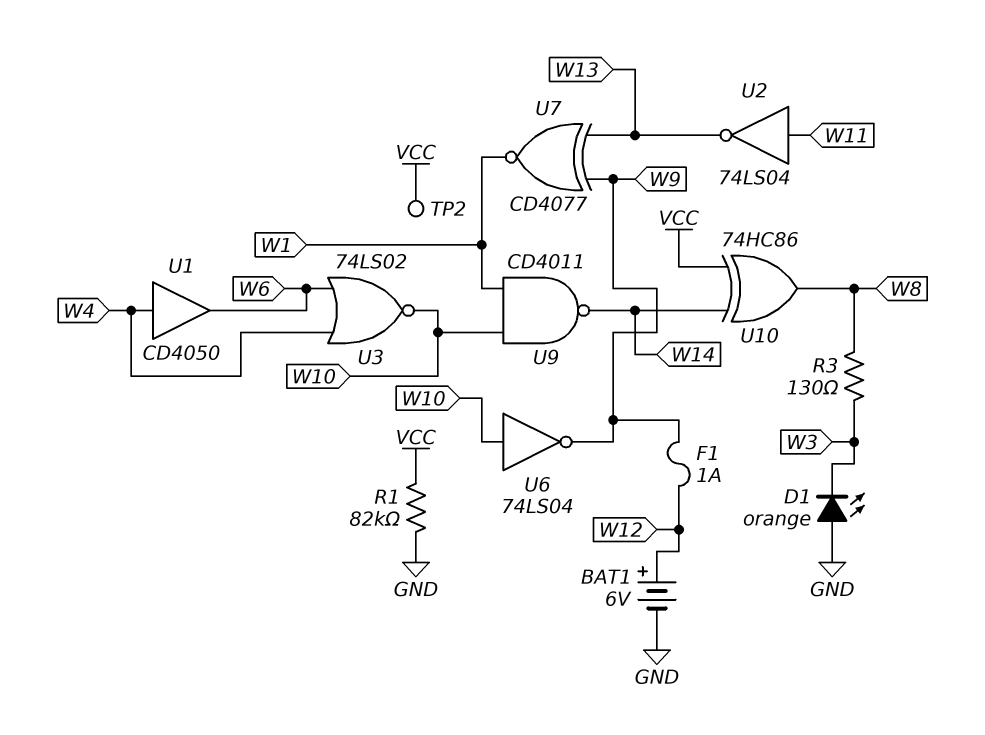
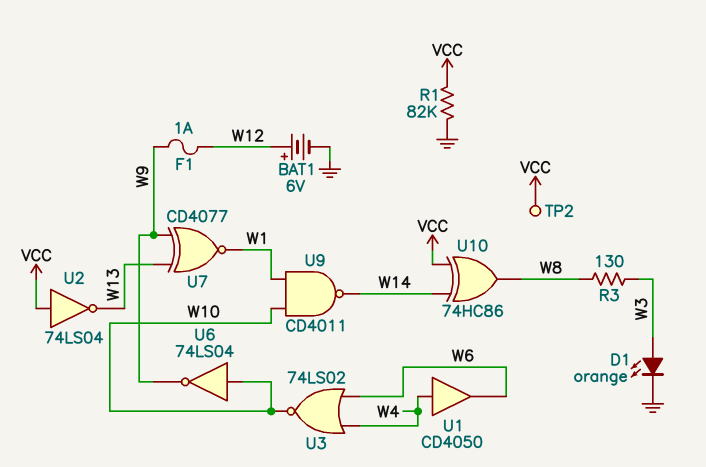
D1: LED orange (A GND, K W3) -> LED orange (A W3, K GND)
U2: NOT 74LS04 (in W11, out W13) -> NOT 74LS04 (in VCC, out W13)

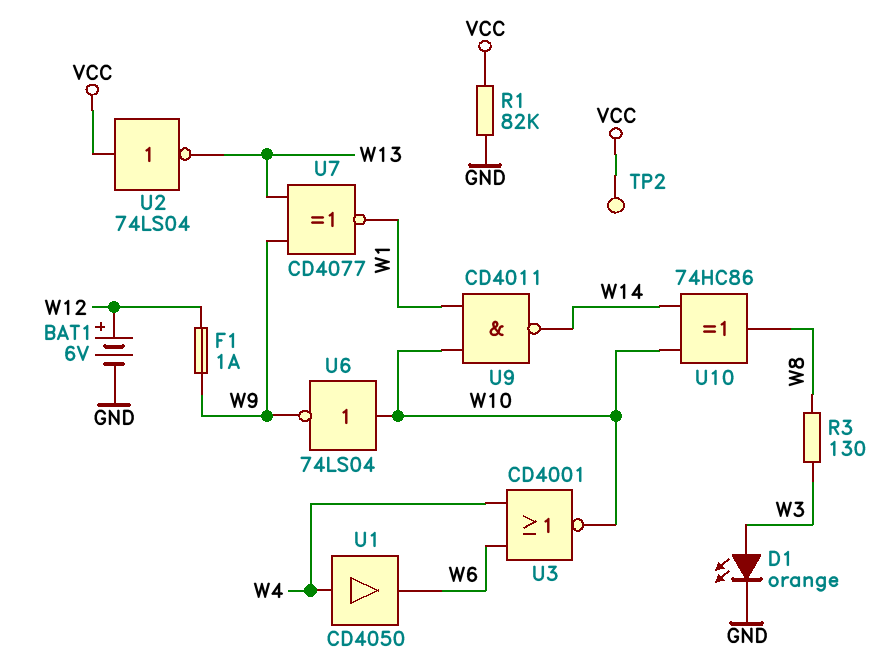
U3: NOR 74LS02 (in W4, in W6, out W10) -> NOR CD4001 (in W4, in W6, out W10)
U10: XOR 74HC86 (in VCC, in W14, out W8) -> XOR 74HC86 (in W10, in W14, out W8)

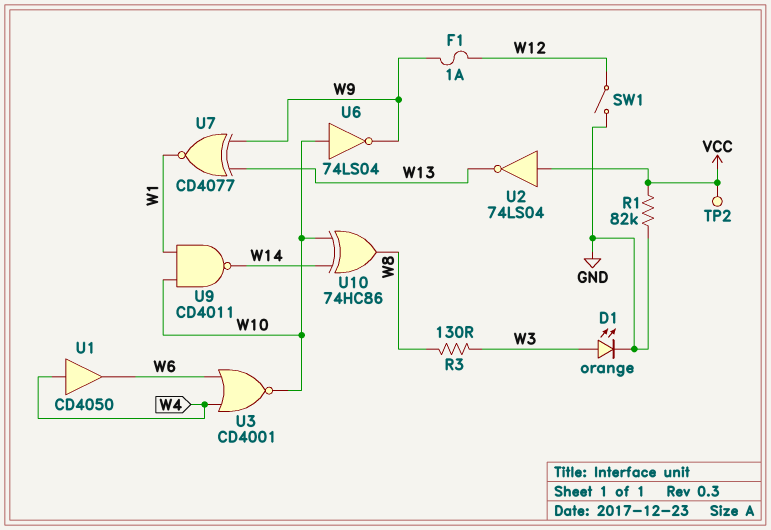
BAT1: 6V (plus W12, minus GND) -> none
SW1: none -> switch (GND, W12)

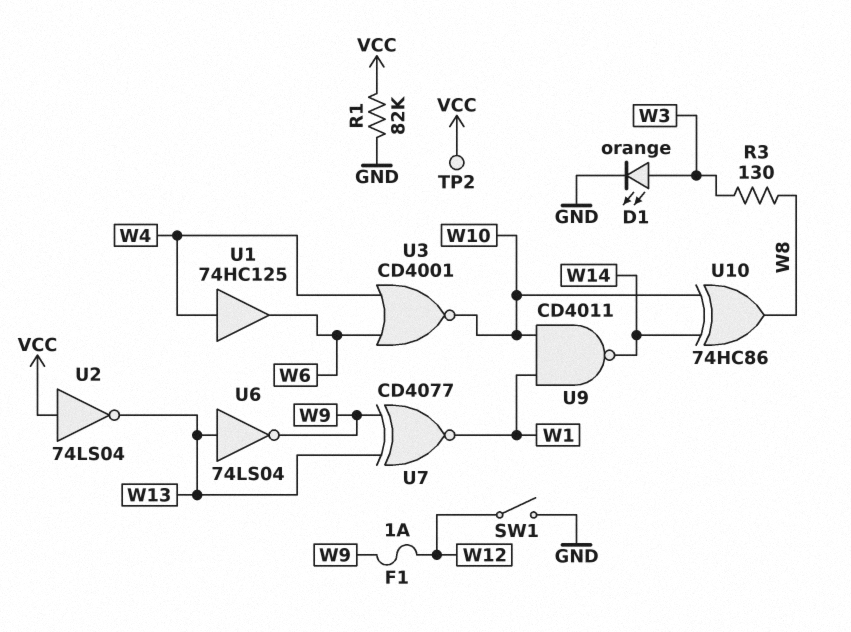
U1: buffer CD4050 (in W4, out W6) -> buffer 74HC125 (in W4, out W6)
U6: NOT 74LS04 (in W10, out W9) -> NOT 74LS04 (in W13, out W9)

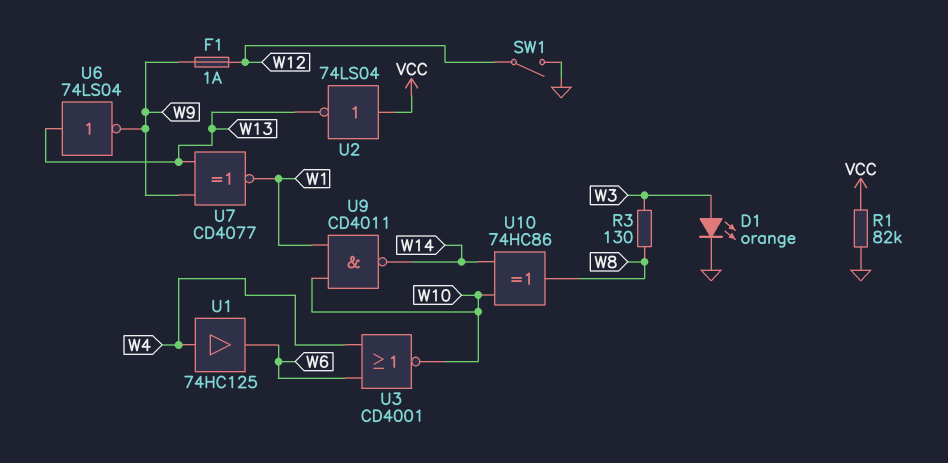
TP2: test point (VCC) -> none

